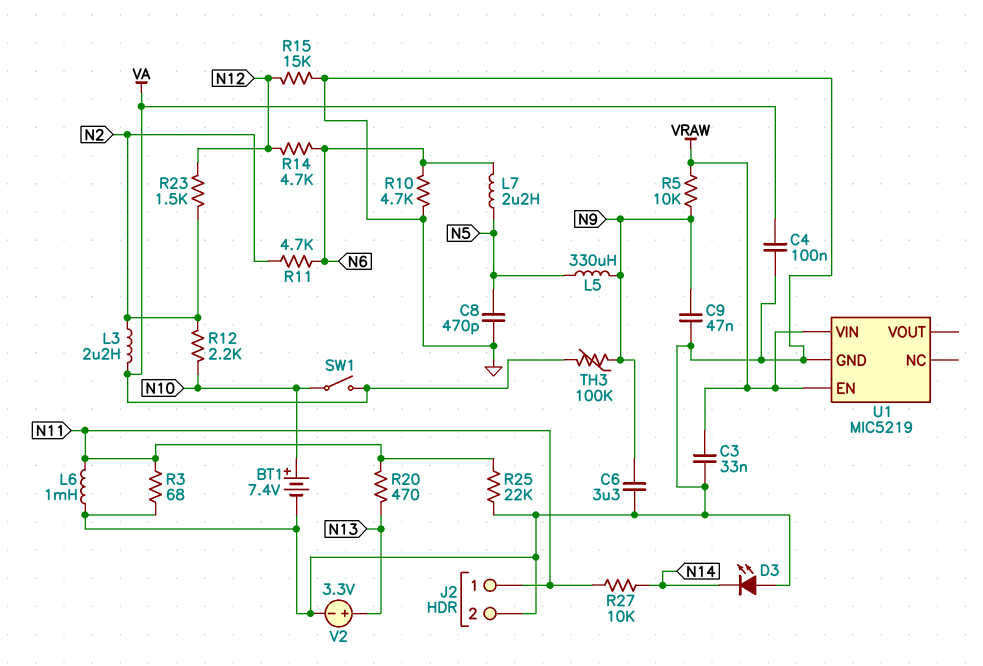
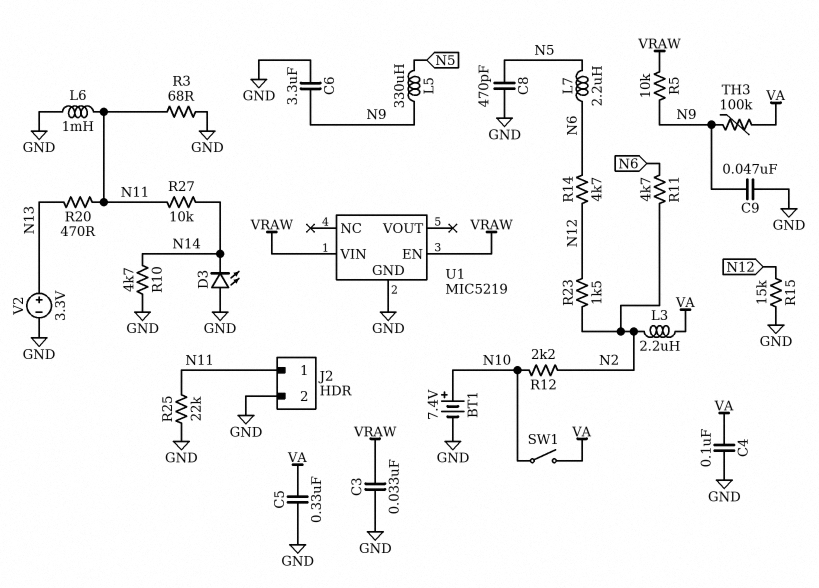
C5: none -> 330nF (GND, VA)
R10: 4.7k (GND, N6) -> 4.7k (GND, N14)

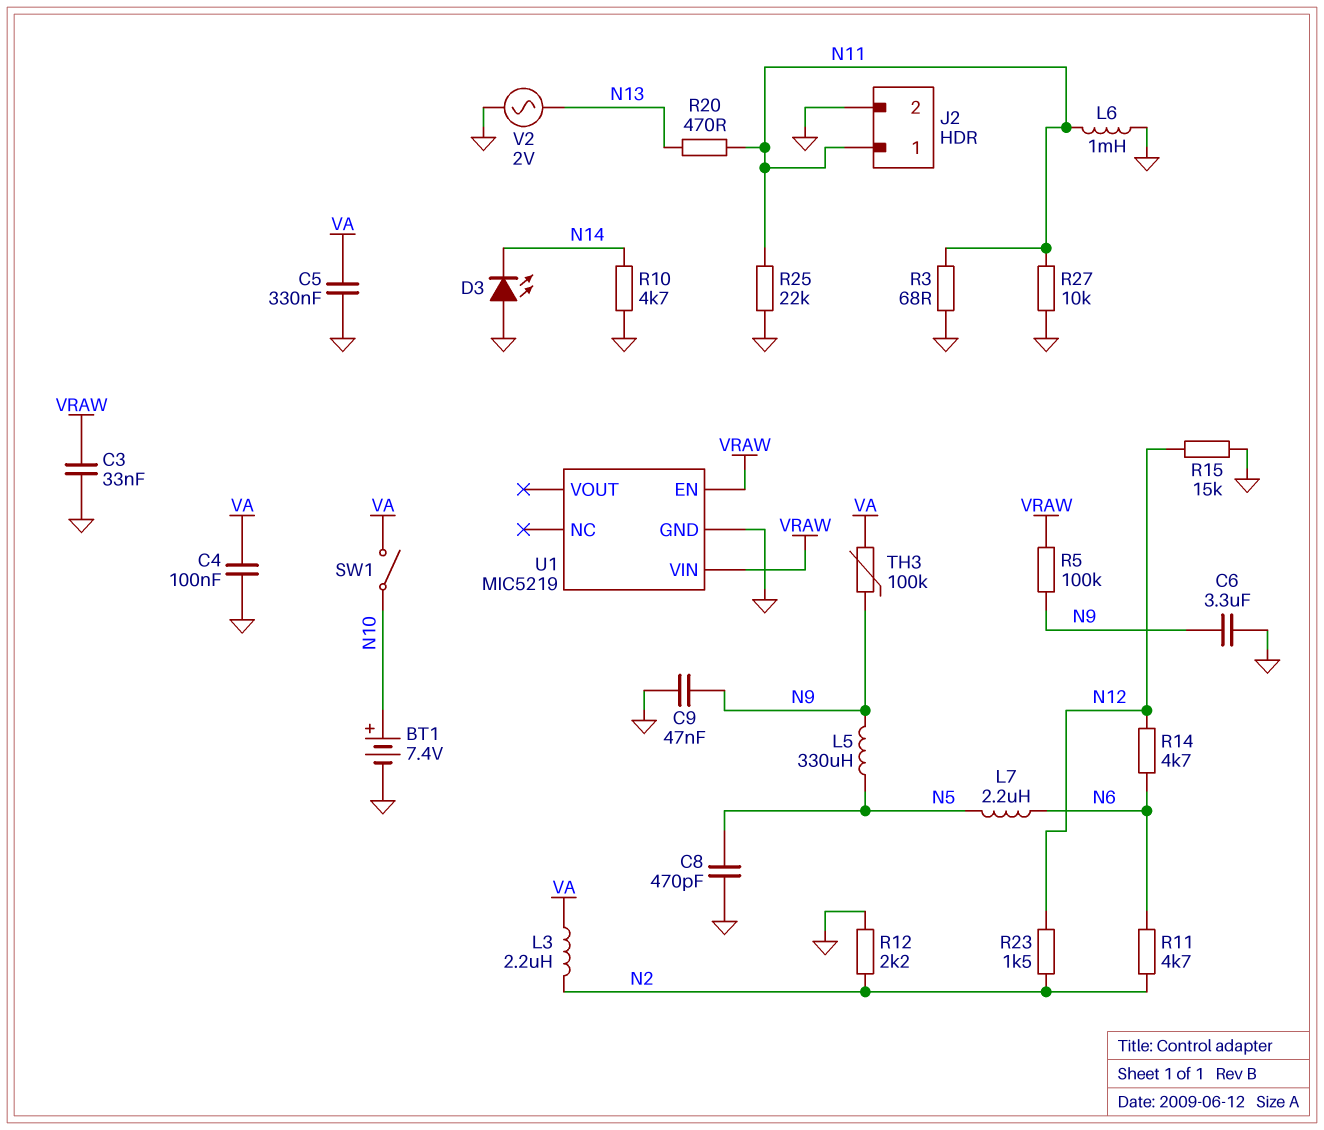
R5: 10k (N9, VRAW) -> 100k (N9, VRAW)
R12: 2.2k (N2, N10) -> 2.2k (GND, N2)
R27: 10k (N11, N14) -> 10k (GND, N11)
V2: 3.3V (plus N13, minus GND) -> AC 2V (GND, N13)

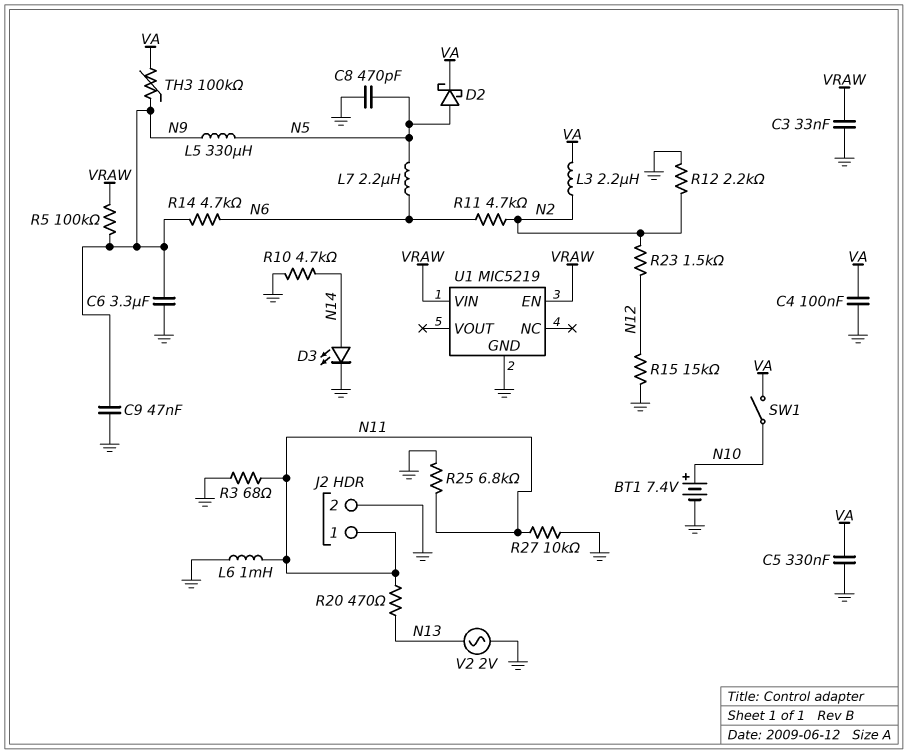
D2: none -> schottky (A N5, K VA)
D3: LED (A GND, K N14) -> LED (A N14, K GND)
R14: 4.7k (N6, N12) -> 4.7k (N6, N9)
R25: 22k (GND, N11) -> 6.8k (GND, N11)

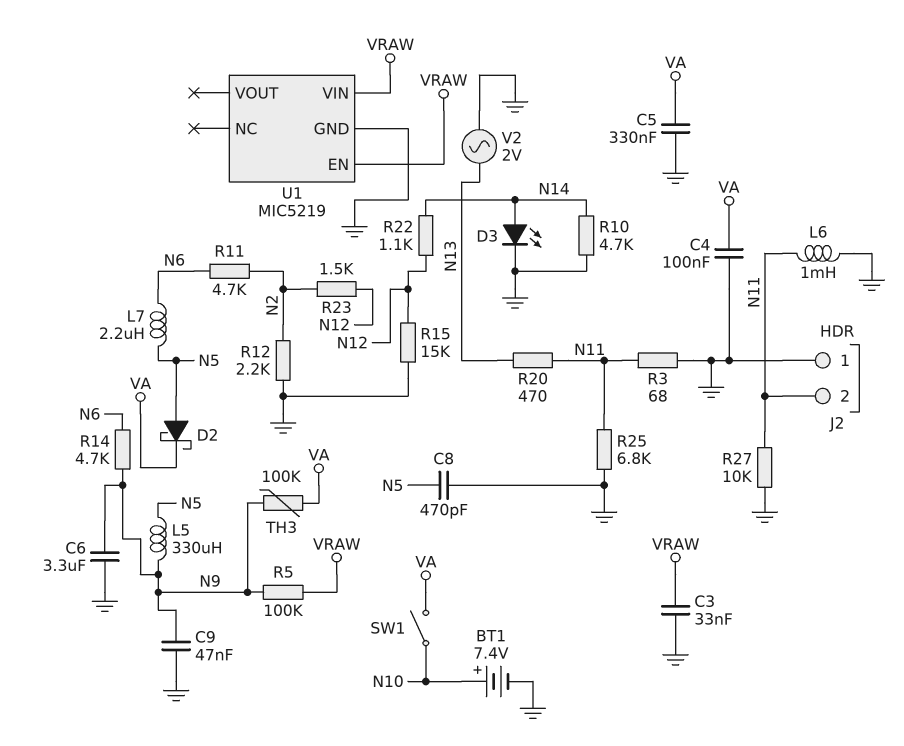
J2 pin 1: N11 -> GND
J2 pin 2: GND -> N11
L3: 2.2uH (N2, VA) -> none
R22: none -> 1.1k (N12, N14)

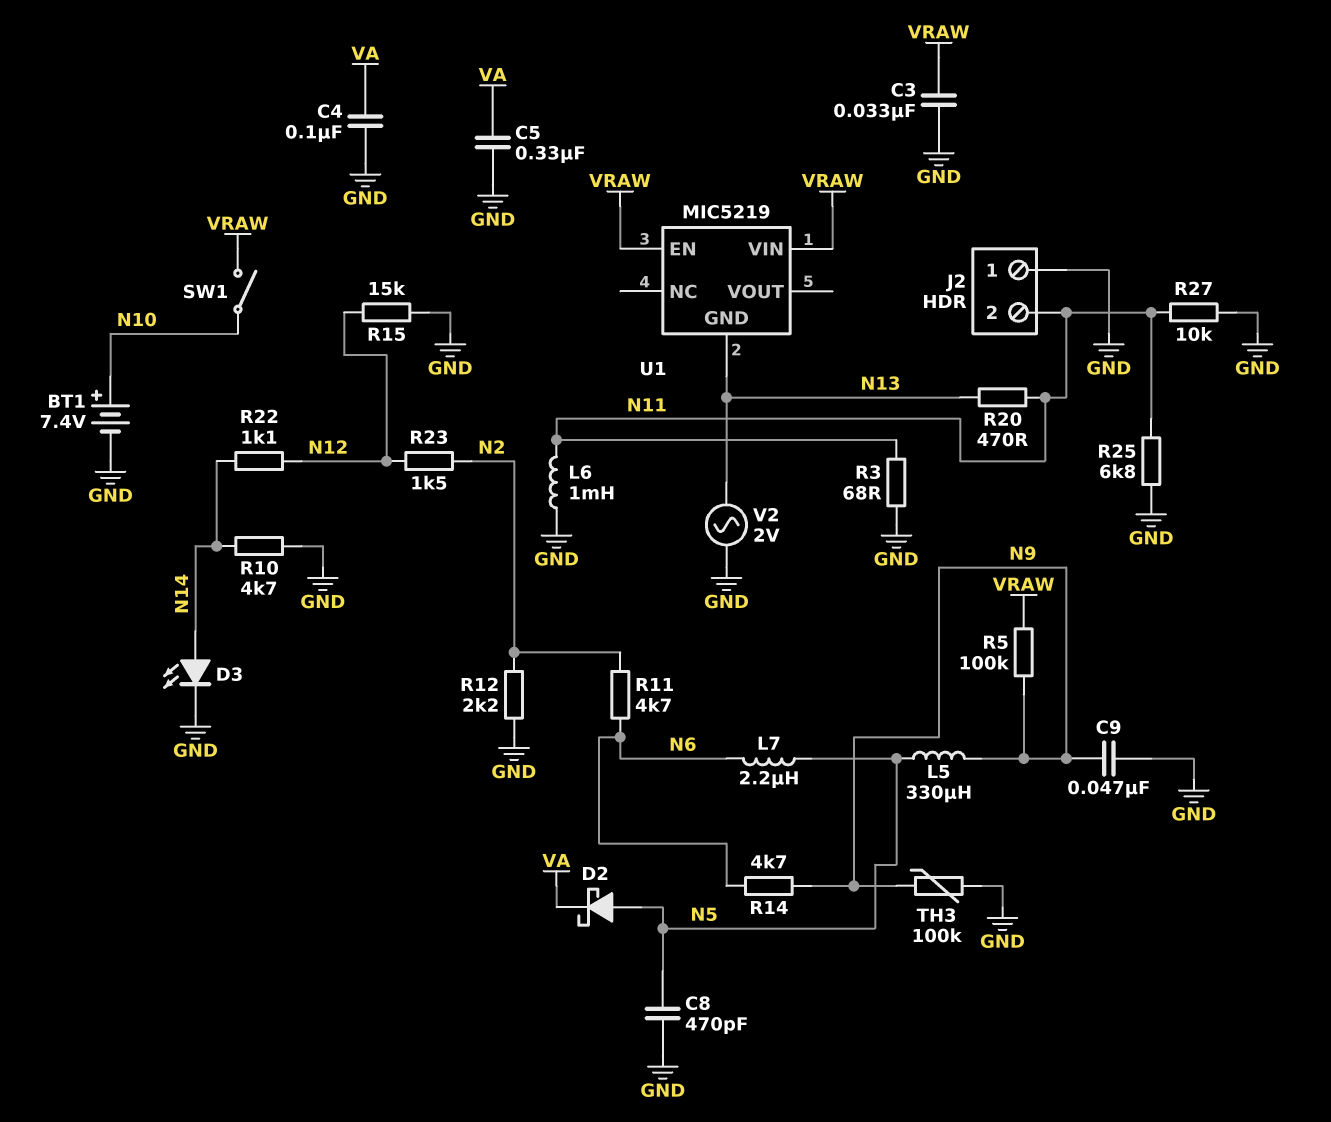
C6: 3.3uF (GND, N9) -> none
SW1: switch (N10, VA) -> switch (N10, VRAW)
TH3: 100k (N9, VA) -> 100k (GND, N9)
U1 pin GND: GND -> N13

